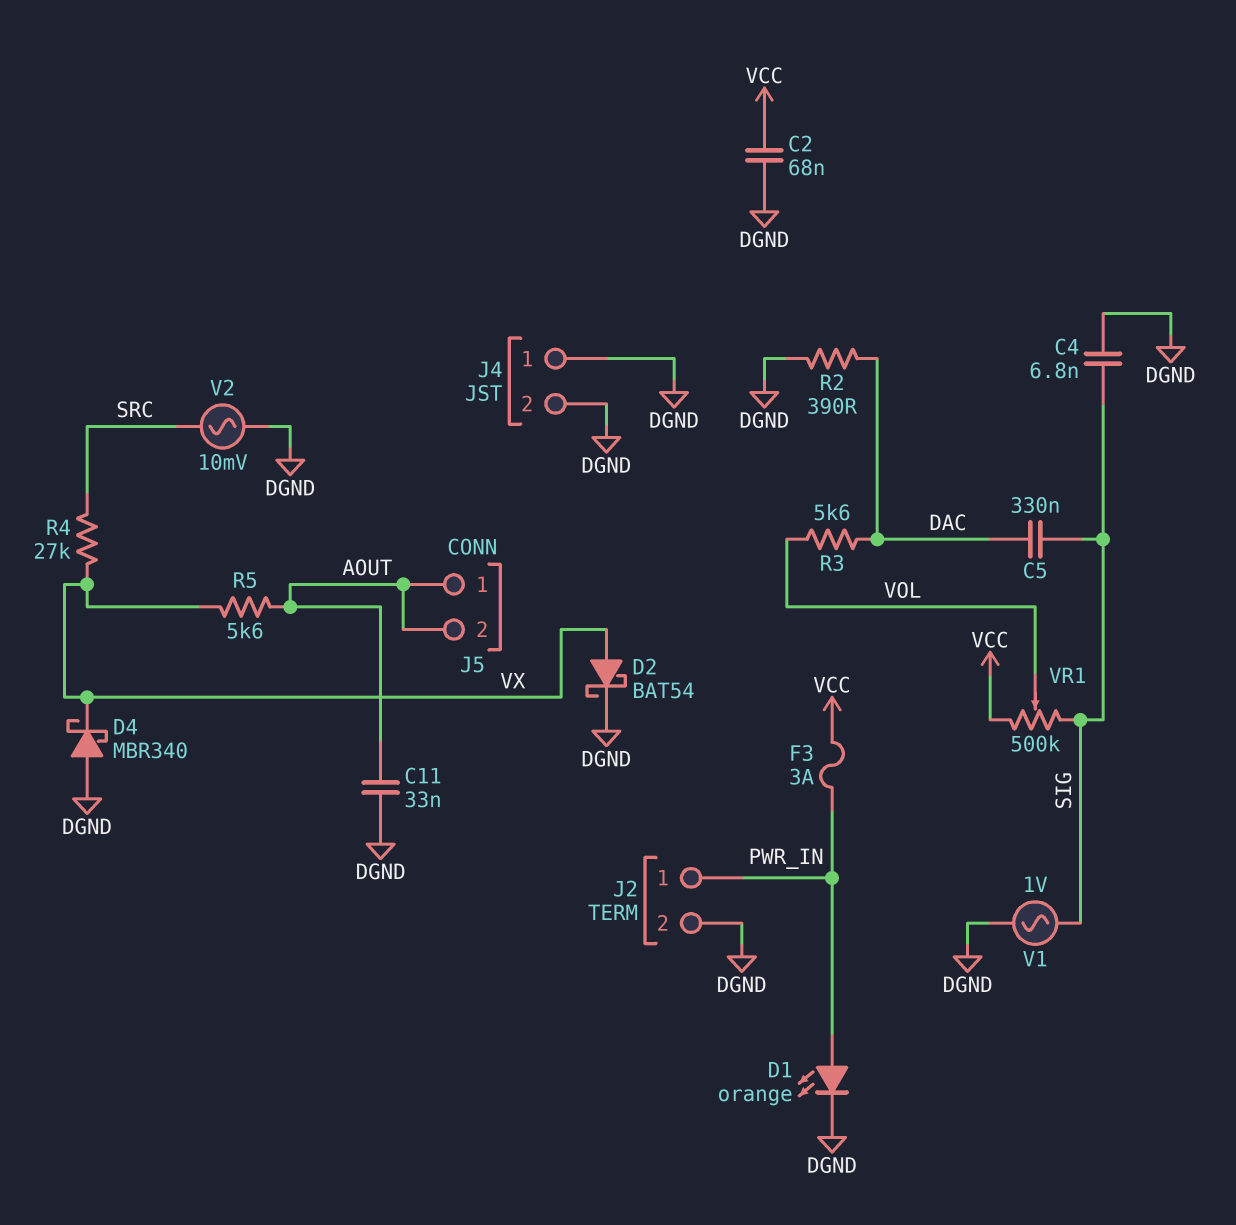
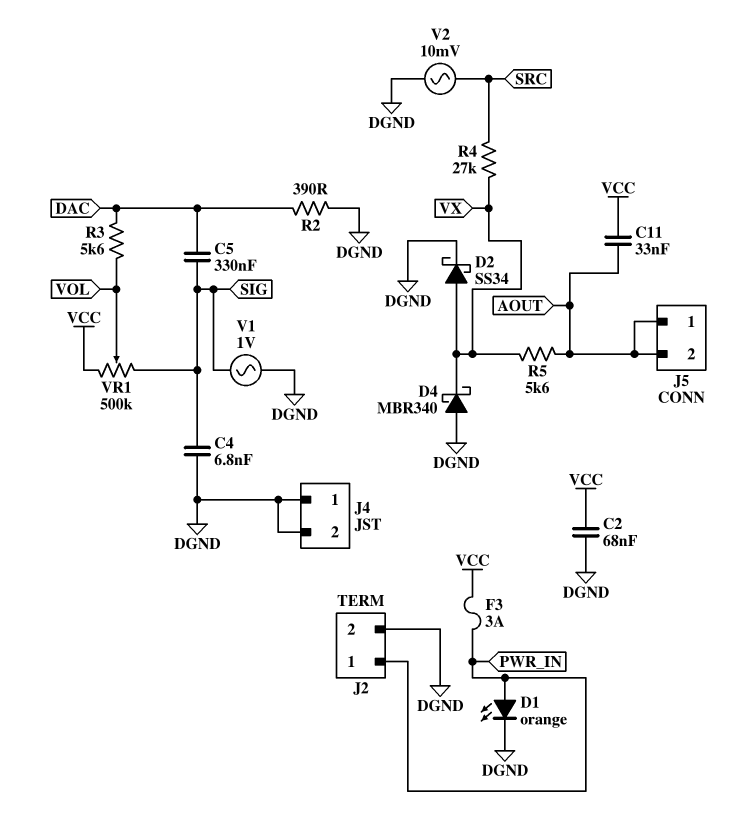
C11: 33nF (AOUT, DGND) -> 33nF (AOUT, VCC)
D2: schottky BAT54 (A VX, K DGND) -> schottky SS34 (A VX, K DGND)

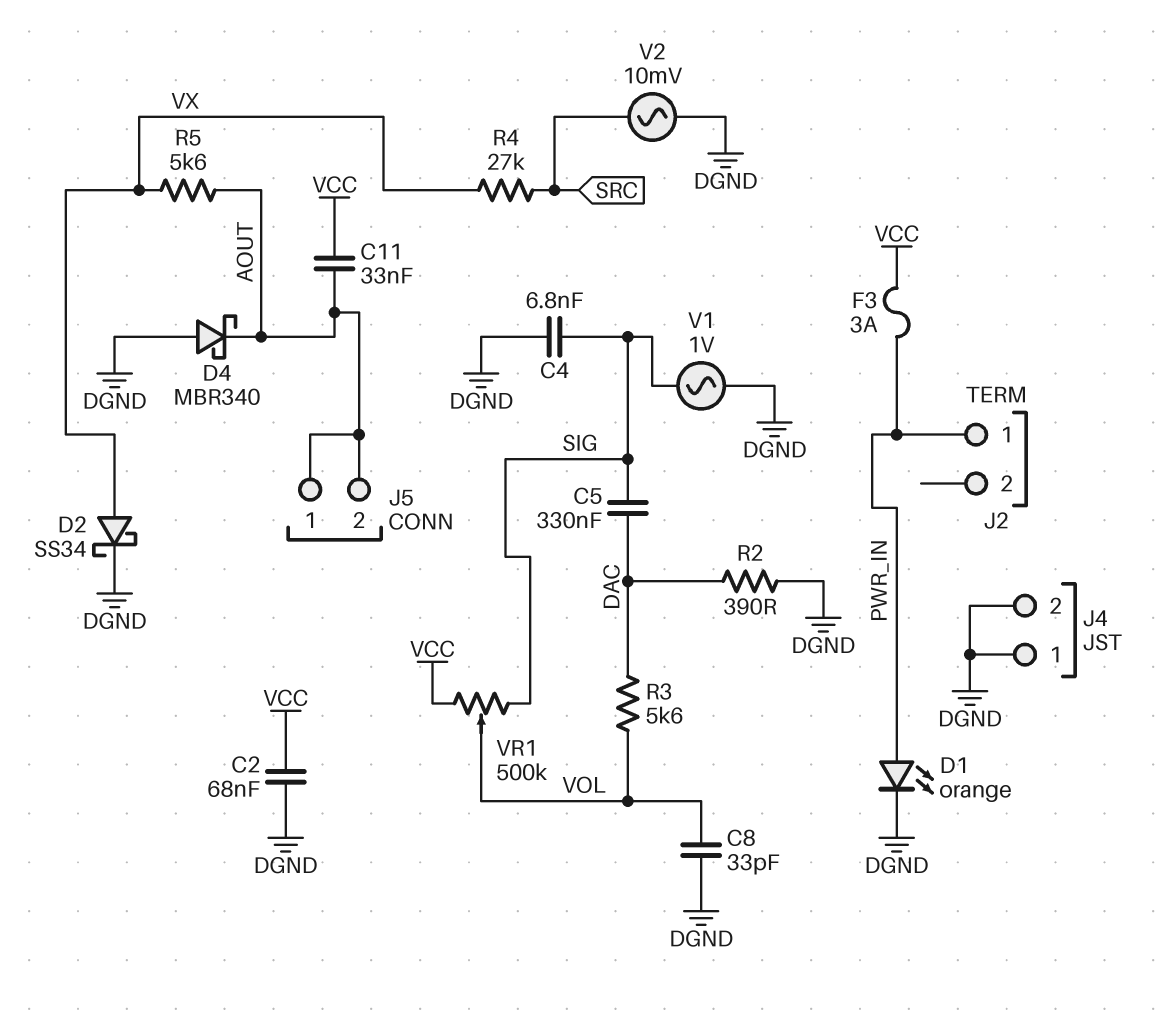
C8: none -> 33pF (DGND, VOL)
D4: schottky MBR340 (A DGND, K VX) -> schottky MBR340 (A DGND, K AOUT)
J2 pin 2: DGND -> none

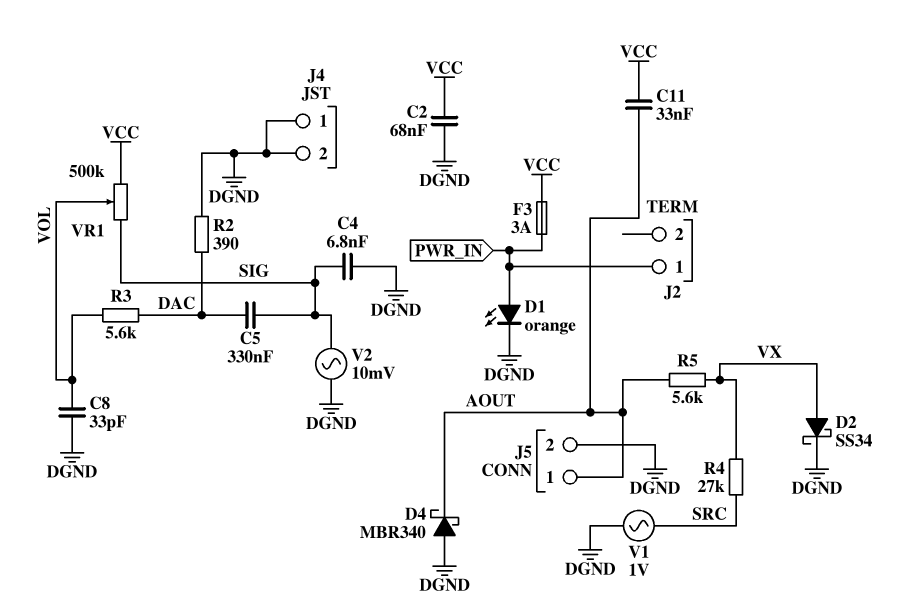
J5 pin 2: AOUT -> DGND
V1: AC 1V (DGND, SIG) -> AC 1V (DGND, SRC)
V2: AC 10mV (DGND, SRC) -> AC 10mV (DGND, SIG)

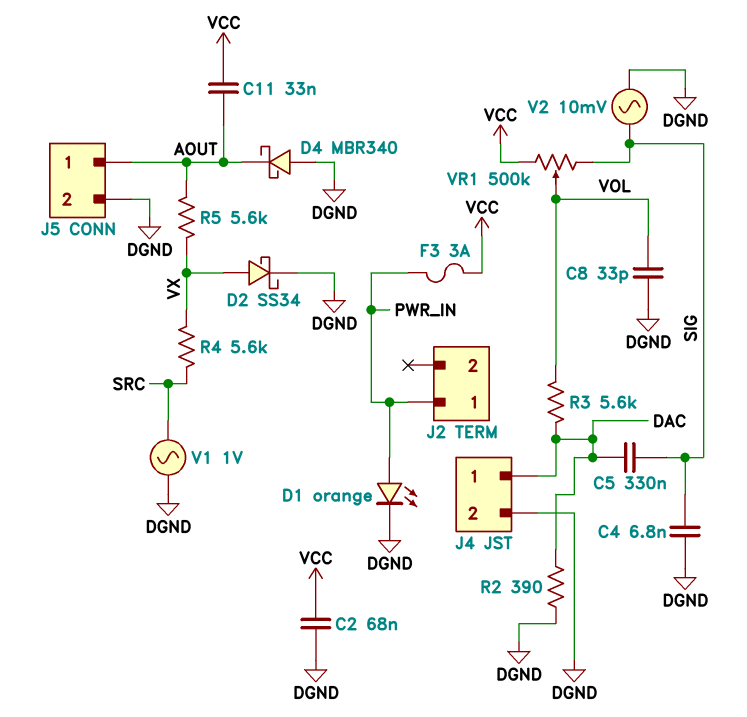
J4 pin 1: DGND -> DAC
R4: 27k (SRC, VX) -> 5.6k (SRC, VX)

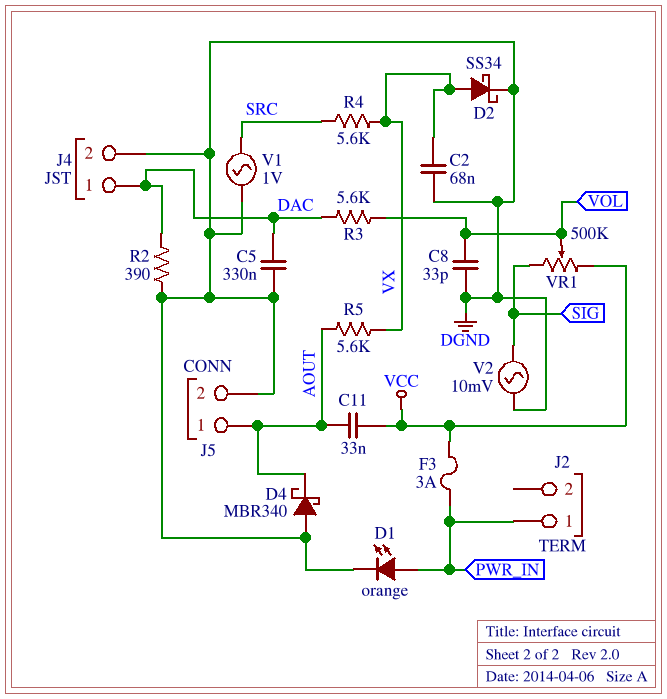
C2: 68nF (DGND, VCC) -> 68nF (DGND, VX)
C4: 6.8nF (DGND, SIG) -> none
C5: 330nF (DAC, SIG) -> 330nF (DAC, DGND)

